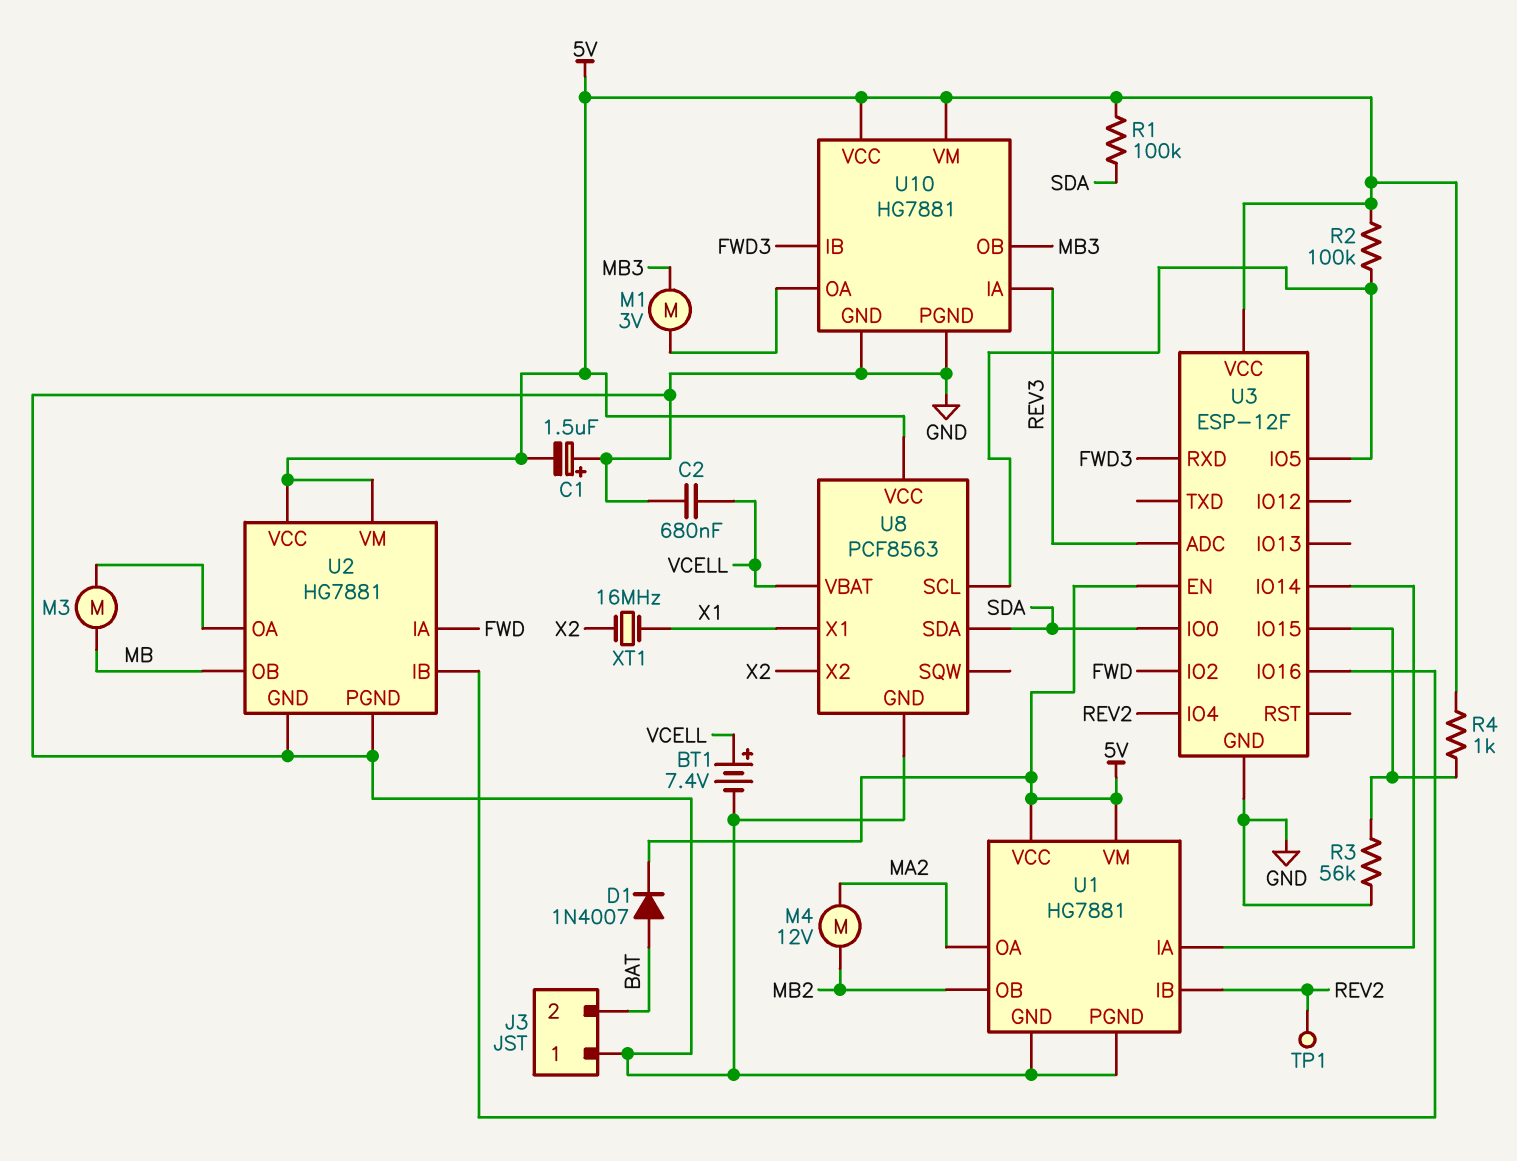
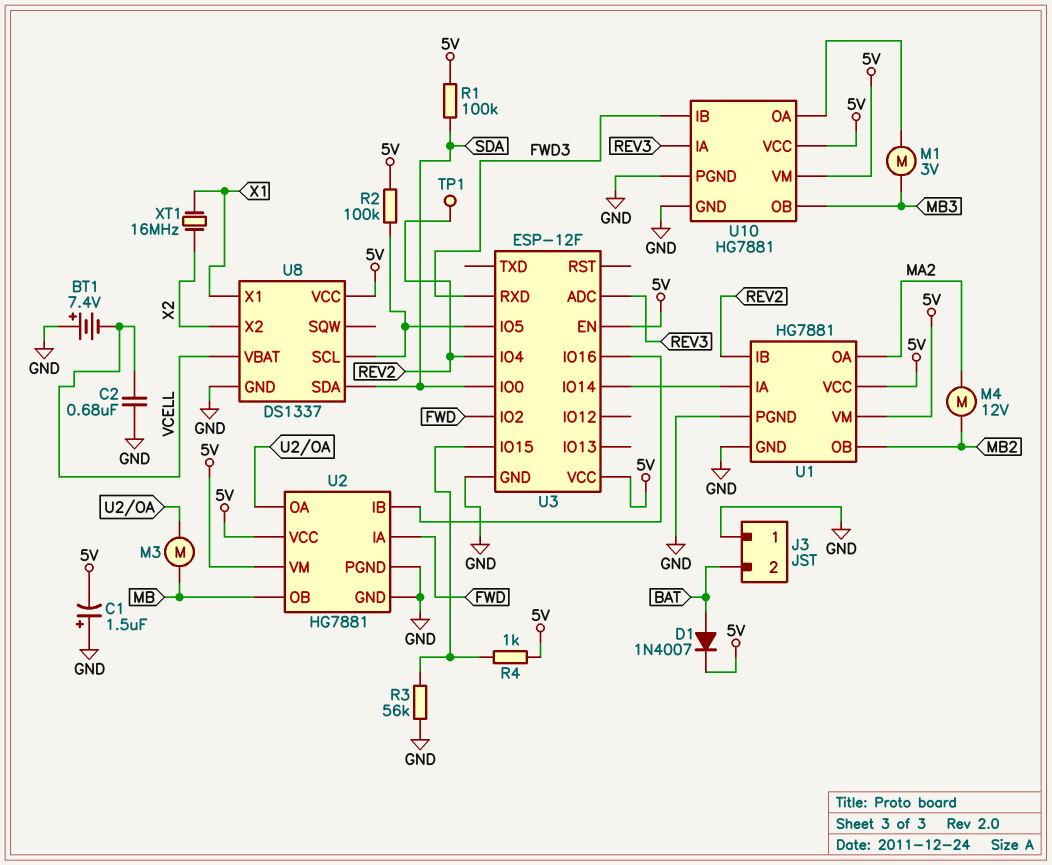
BT1: 7.4V (plus VCELL, minus GND) -> 7.4V (plus GND, minus VCELL)
U8: PCF8563 -> DS1337

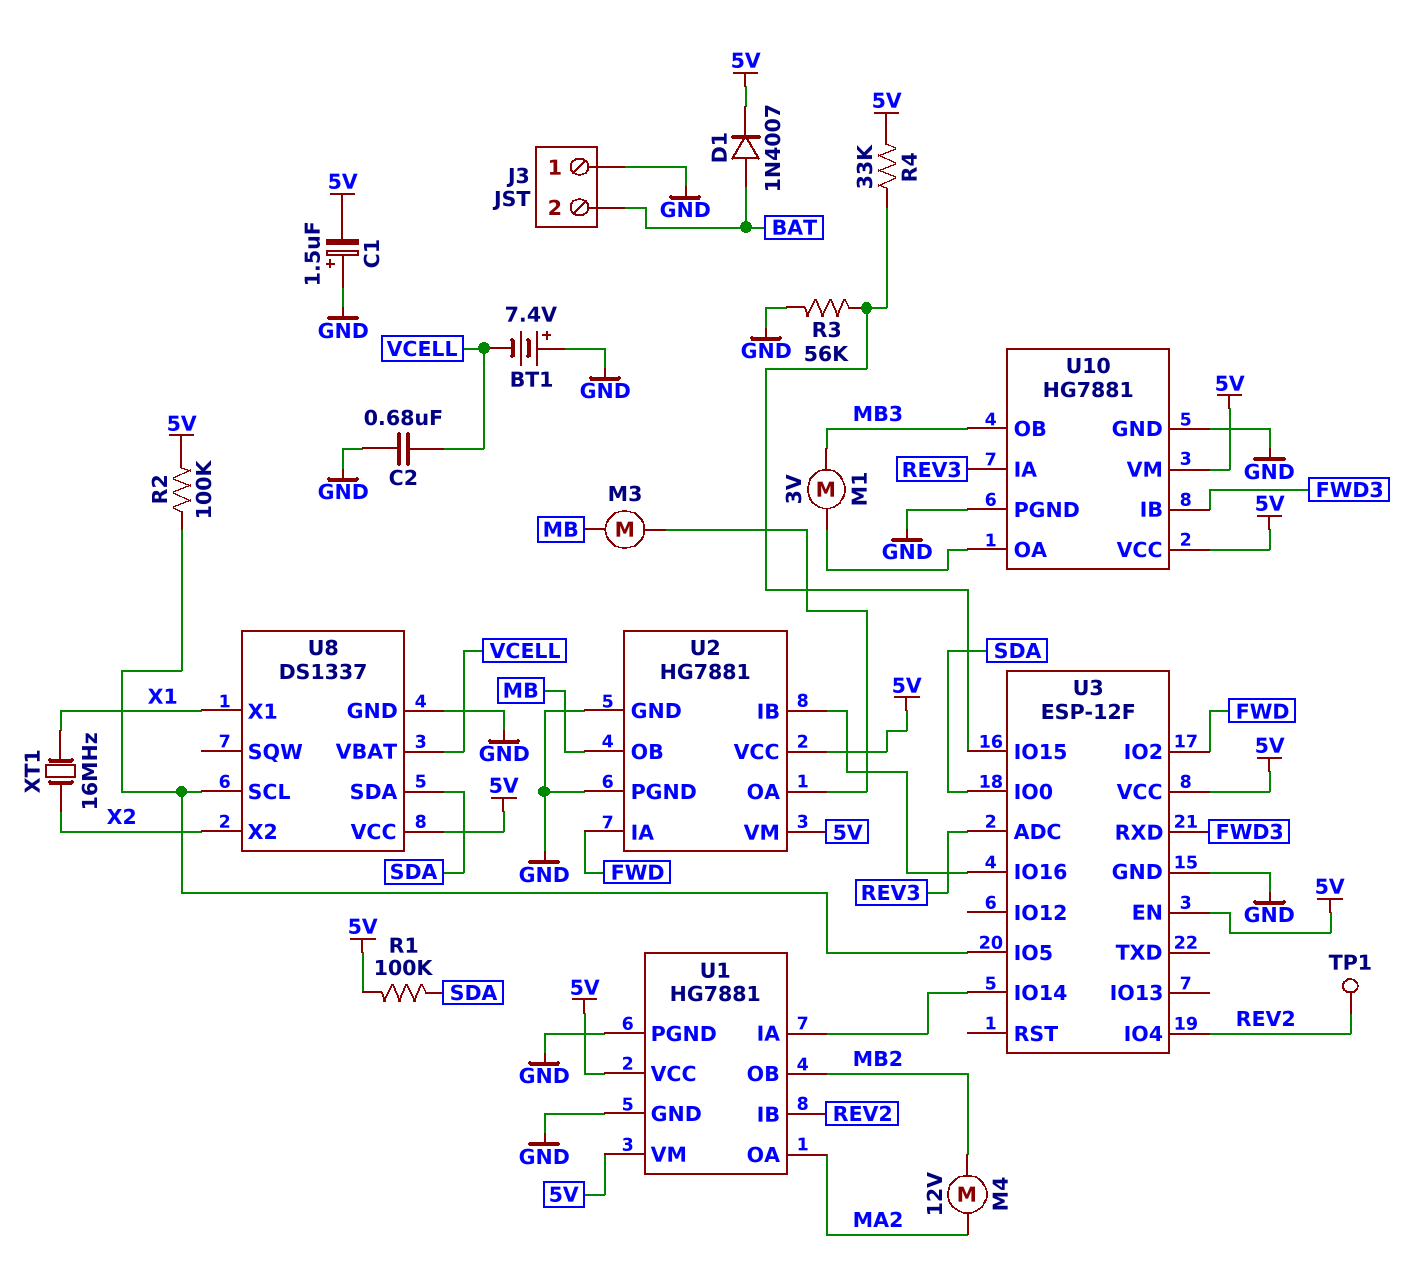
R4: 1k (5V, U3/IO15) -> 33k (5V, U3/IO15)

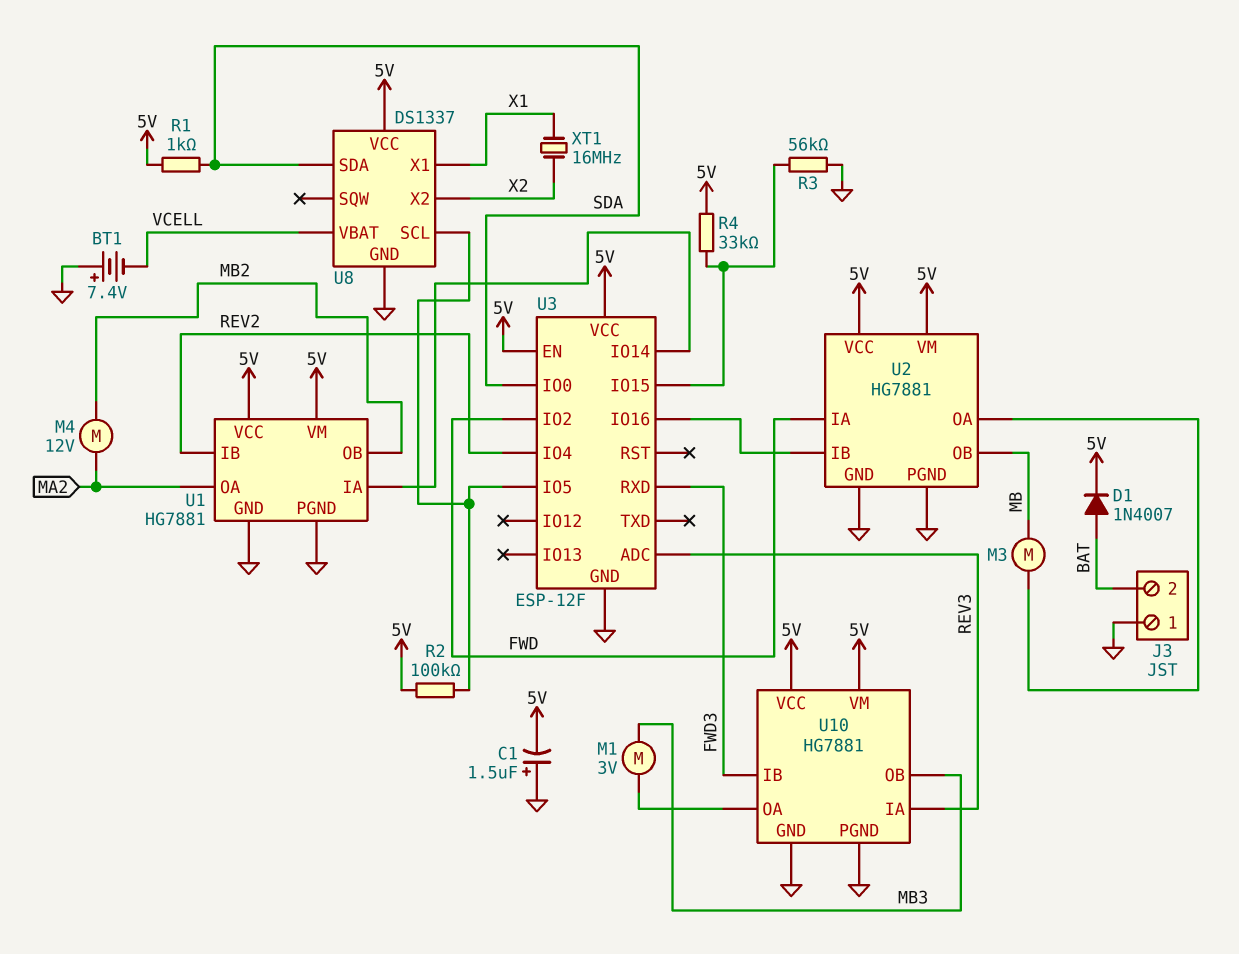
C2: 680nF (GND, VCELL) -> none
R1: 100k (5V, SDA) -> 1k (5V, SDA)
TP1: test point (REV2) -> none

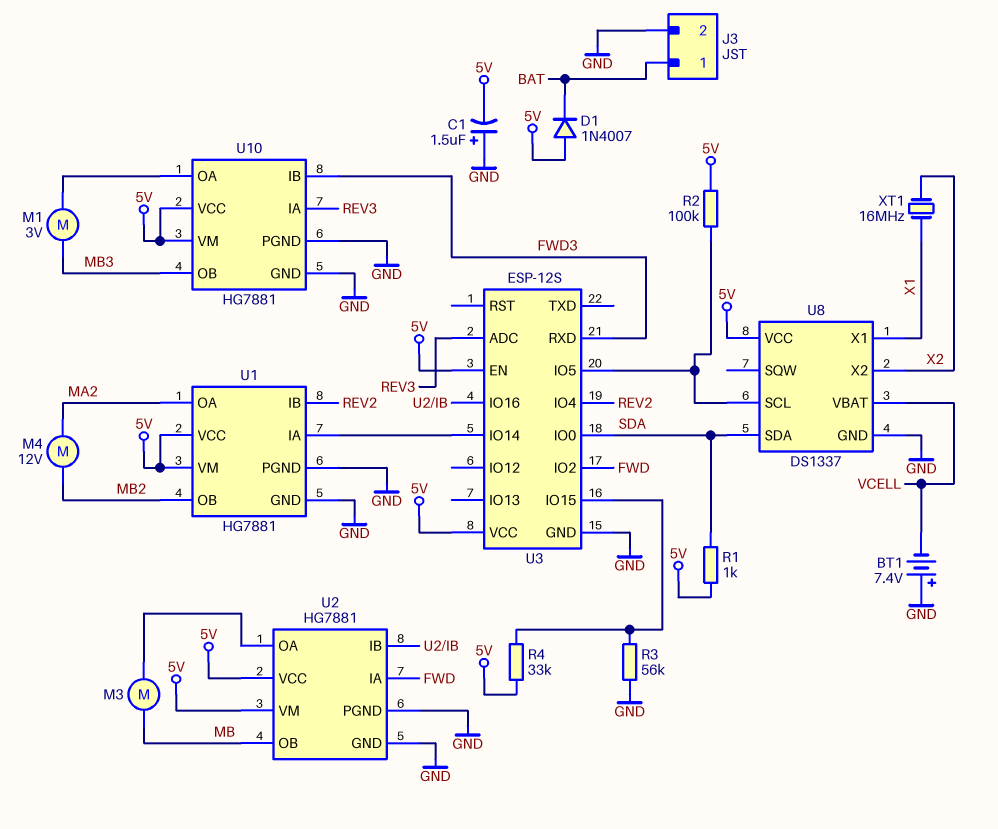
D1: diode 1N4007 (A BAT, K 5V) -> diode 1N4007 (A 5V, K BAT)
J3 pin 1: GND -> BAT
J3 pin 2: BAT -> GND
U3: ESP-12F -> ESP-12S

